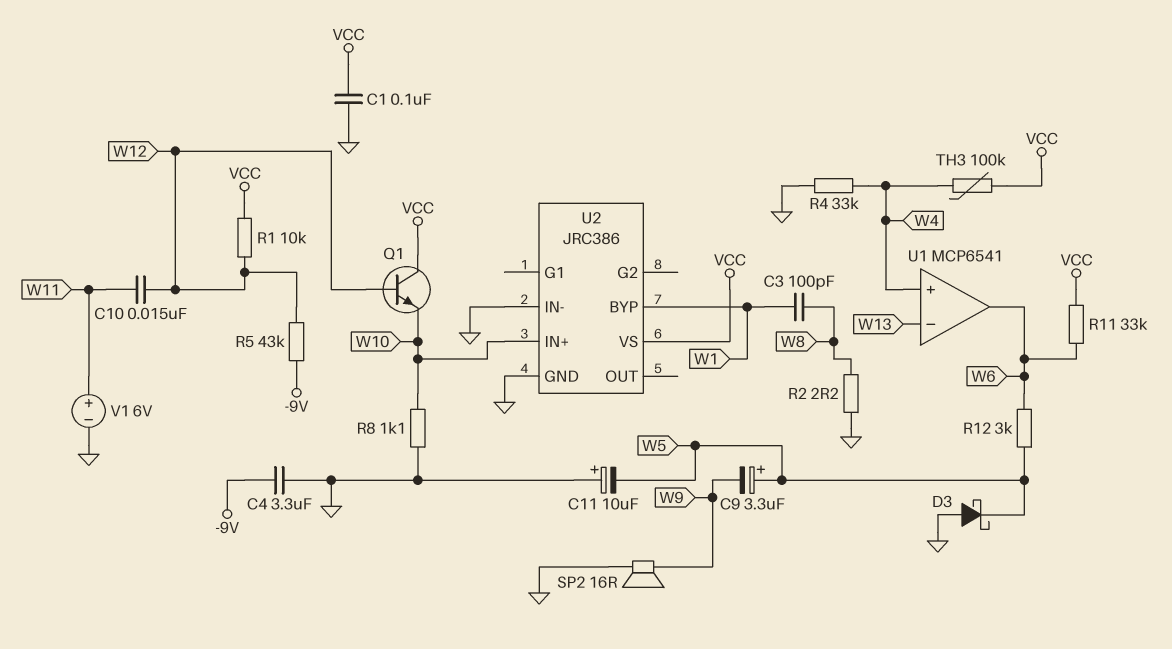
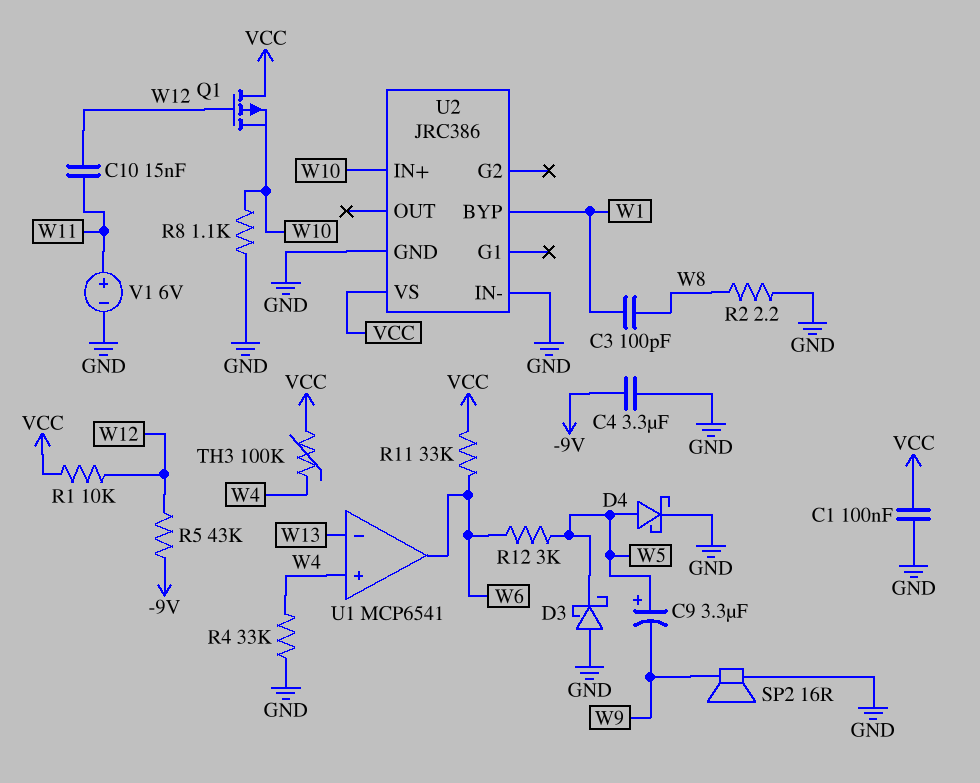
C11: 10uF (plus GND, minus W5) -> none
D4: none -> schottky (A W5, K GND)
Q1: NPN (B W12, C VCC, E W10) -> PMOS (G W12, D VCC, S W10)

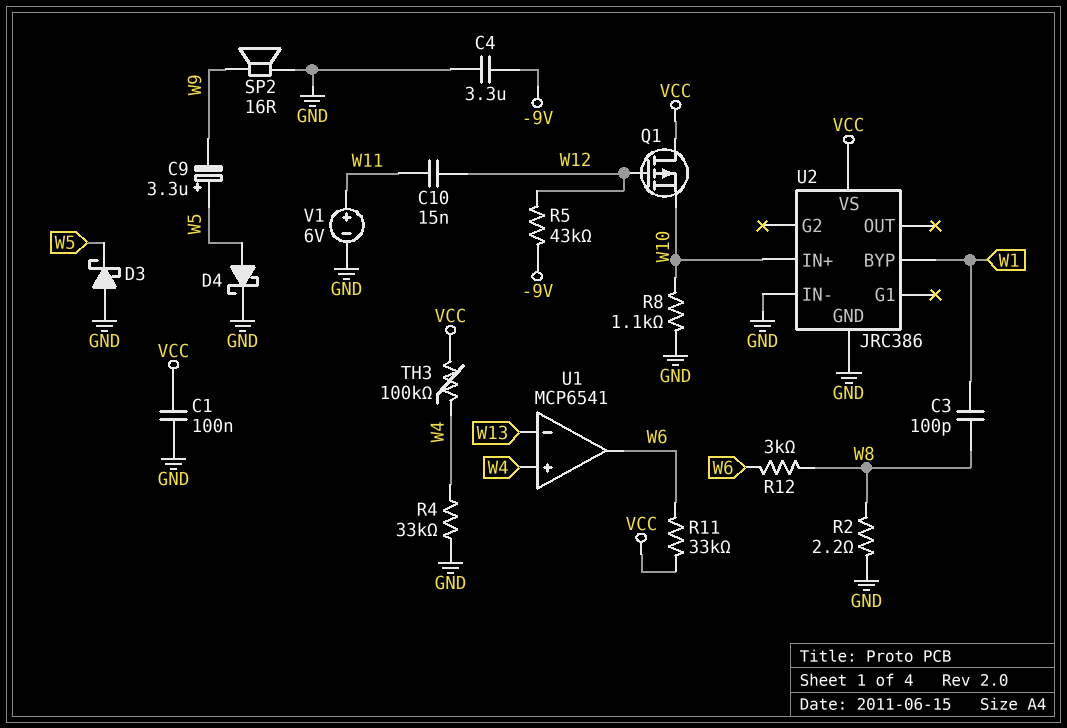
R1: 10k (VCC, W12) -> none
R12: 3k (W5, W6) -> 3k (W6, W8)

